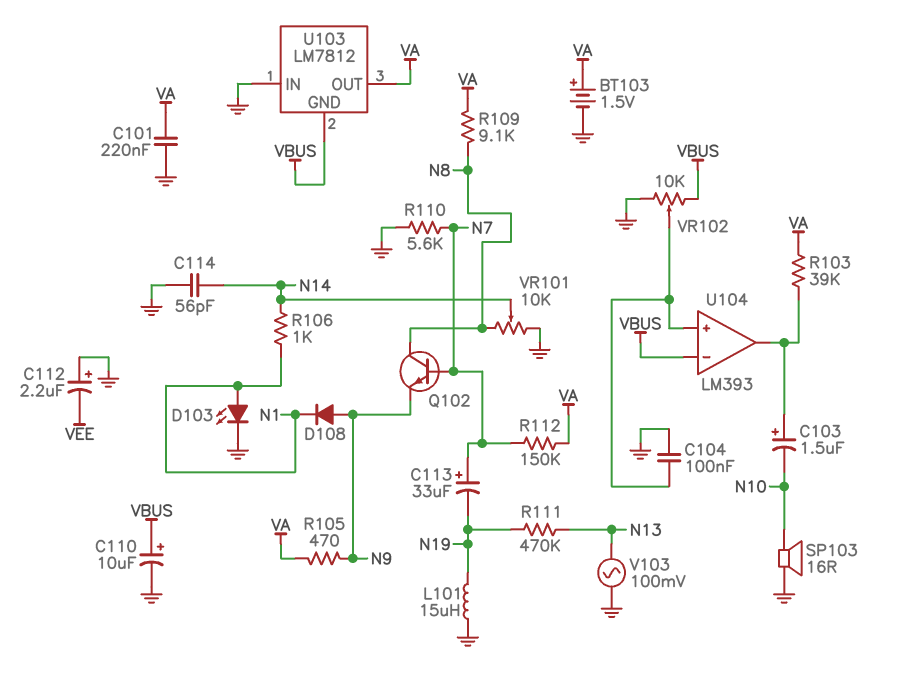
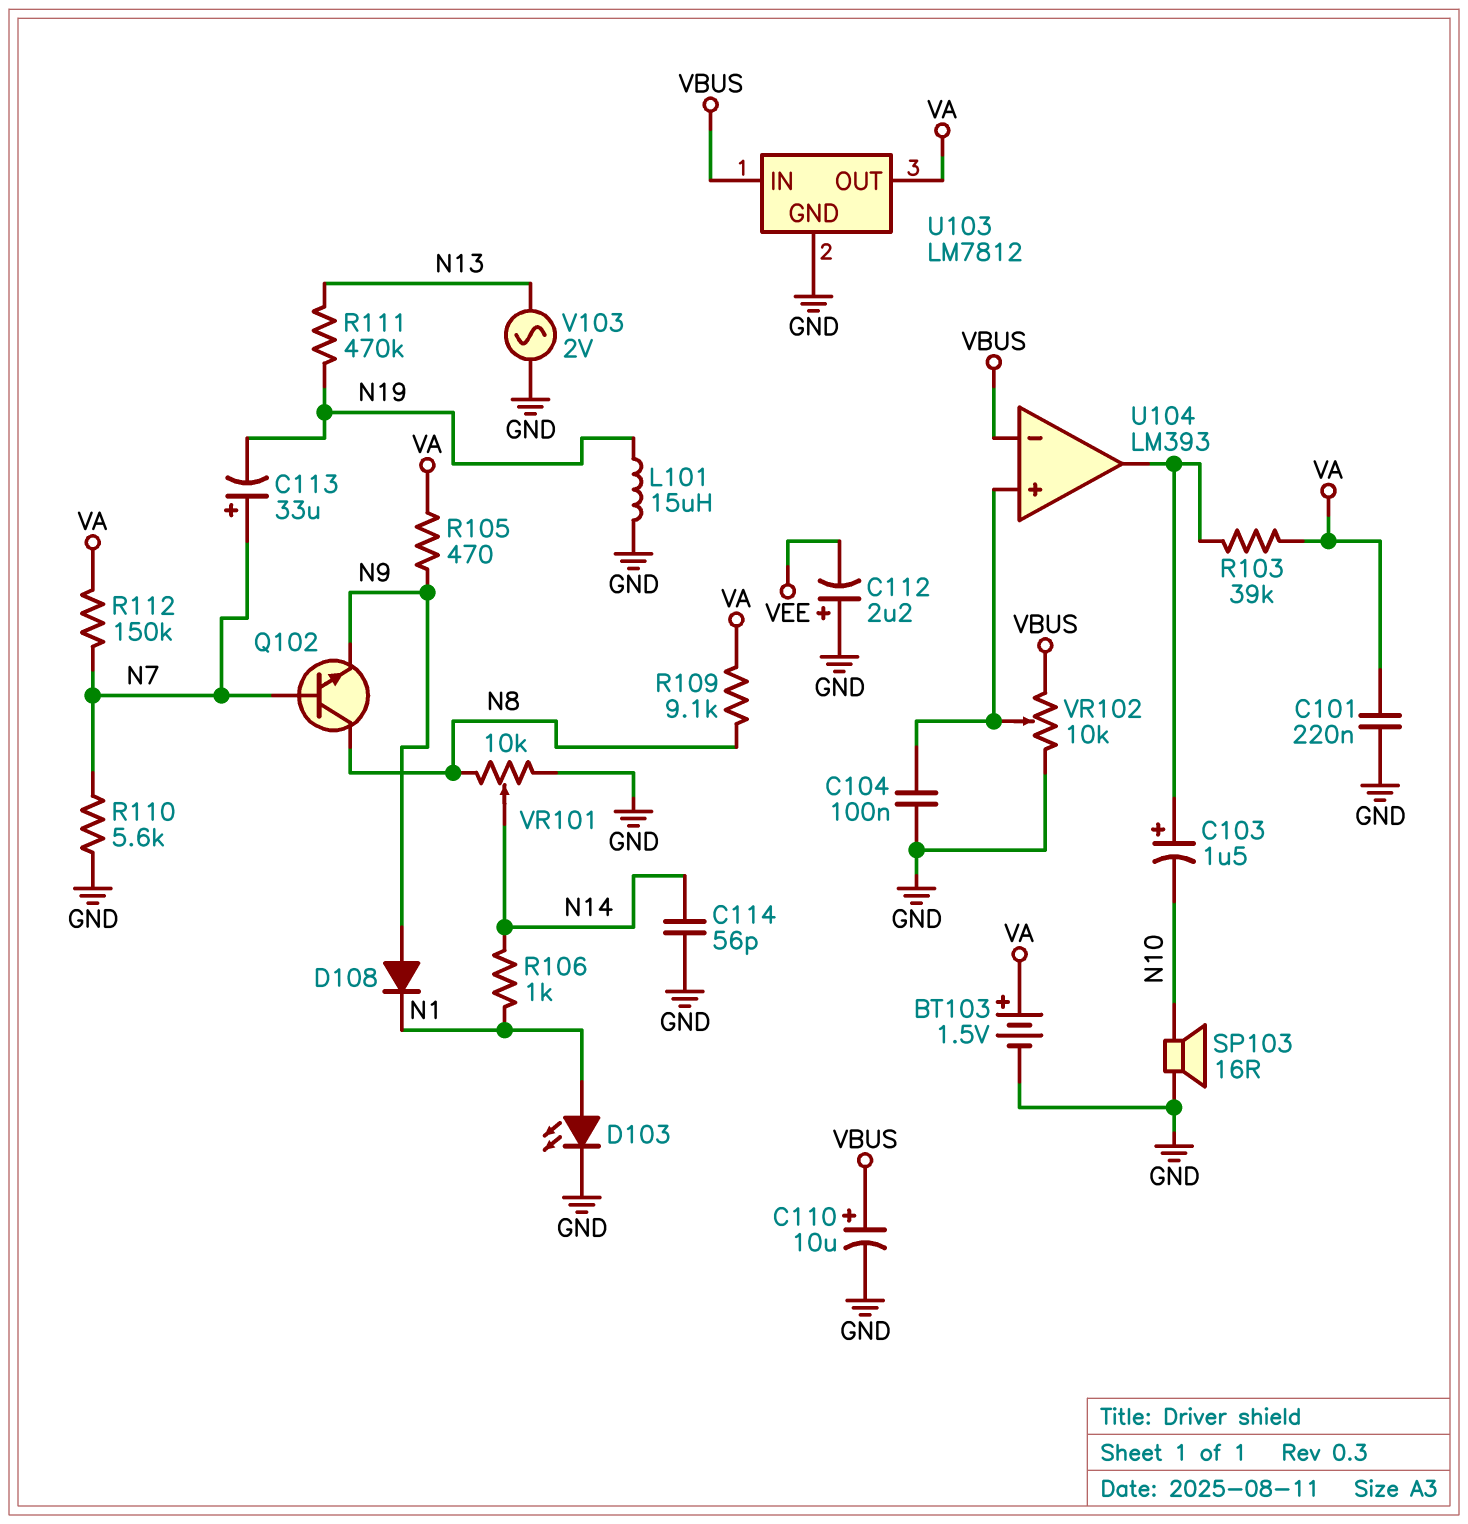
U103 pin GND: VBUS -> GND
U103 pin IN: GND -> VBUS
V103: AC 100mV (GND, N13) -> AC 2V (GND, N13)

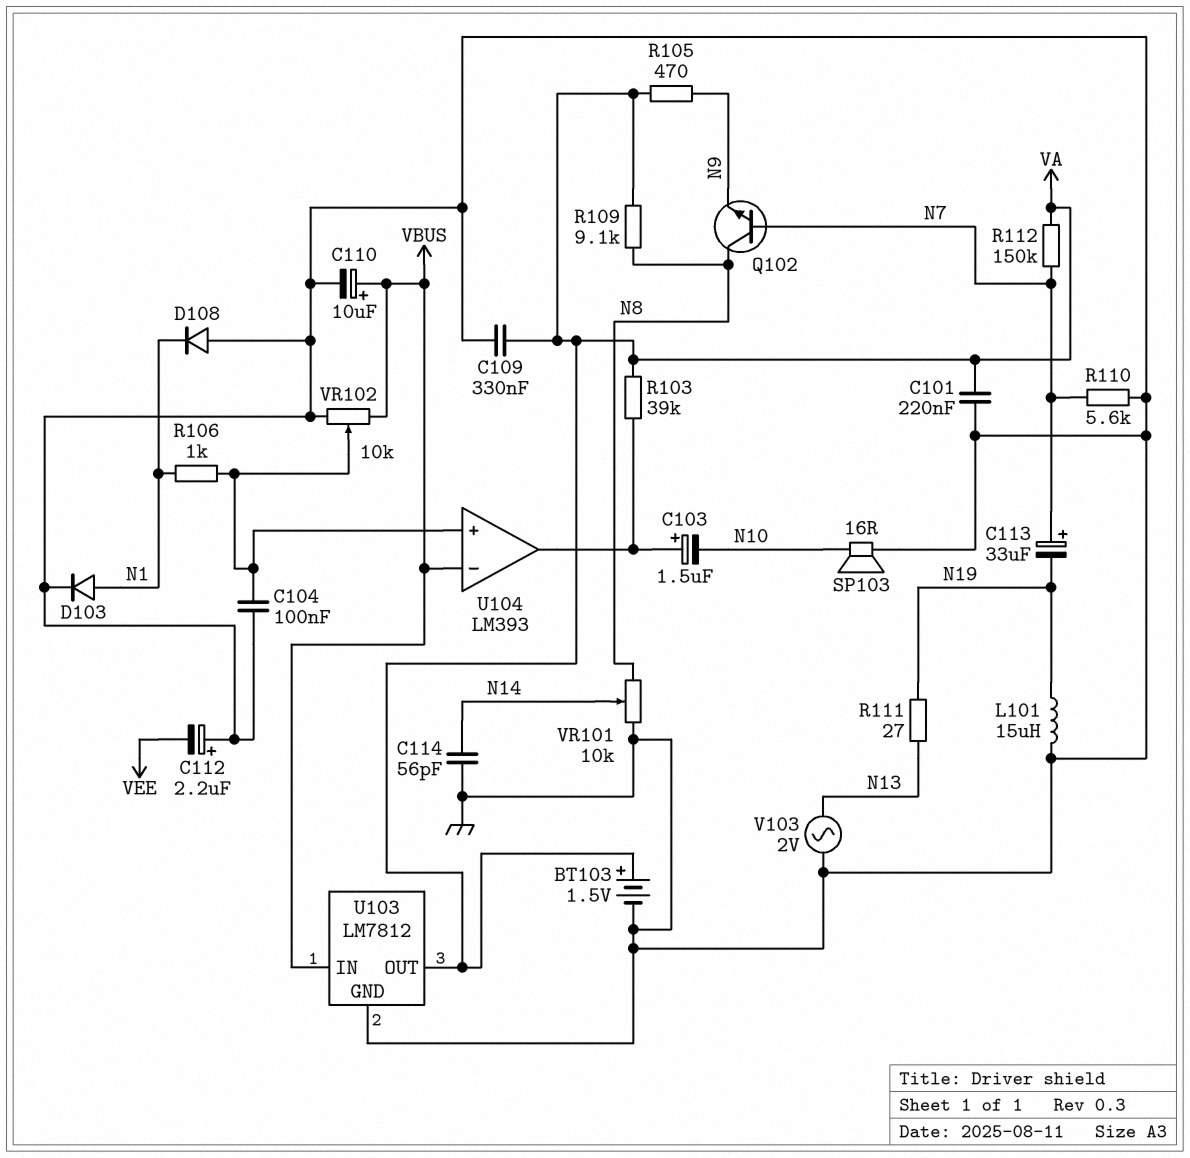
C109: none -> 330nF (GND, VA)
D103: LED (A N1, K GND) -> diode (A N1, K GND)
D108: diode (A N9, K N1) -> diode (A GND, K N1)
R106: 1k (N1, N14) -> 1k (N1, U104/in+)
R111: 470k (N13, N19) -> 27 (N13, N19)

